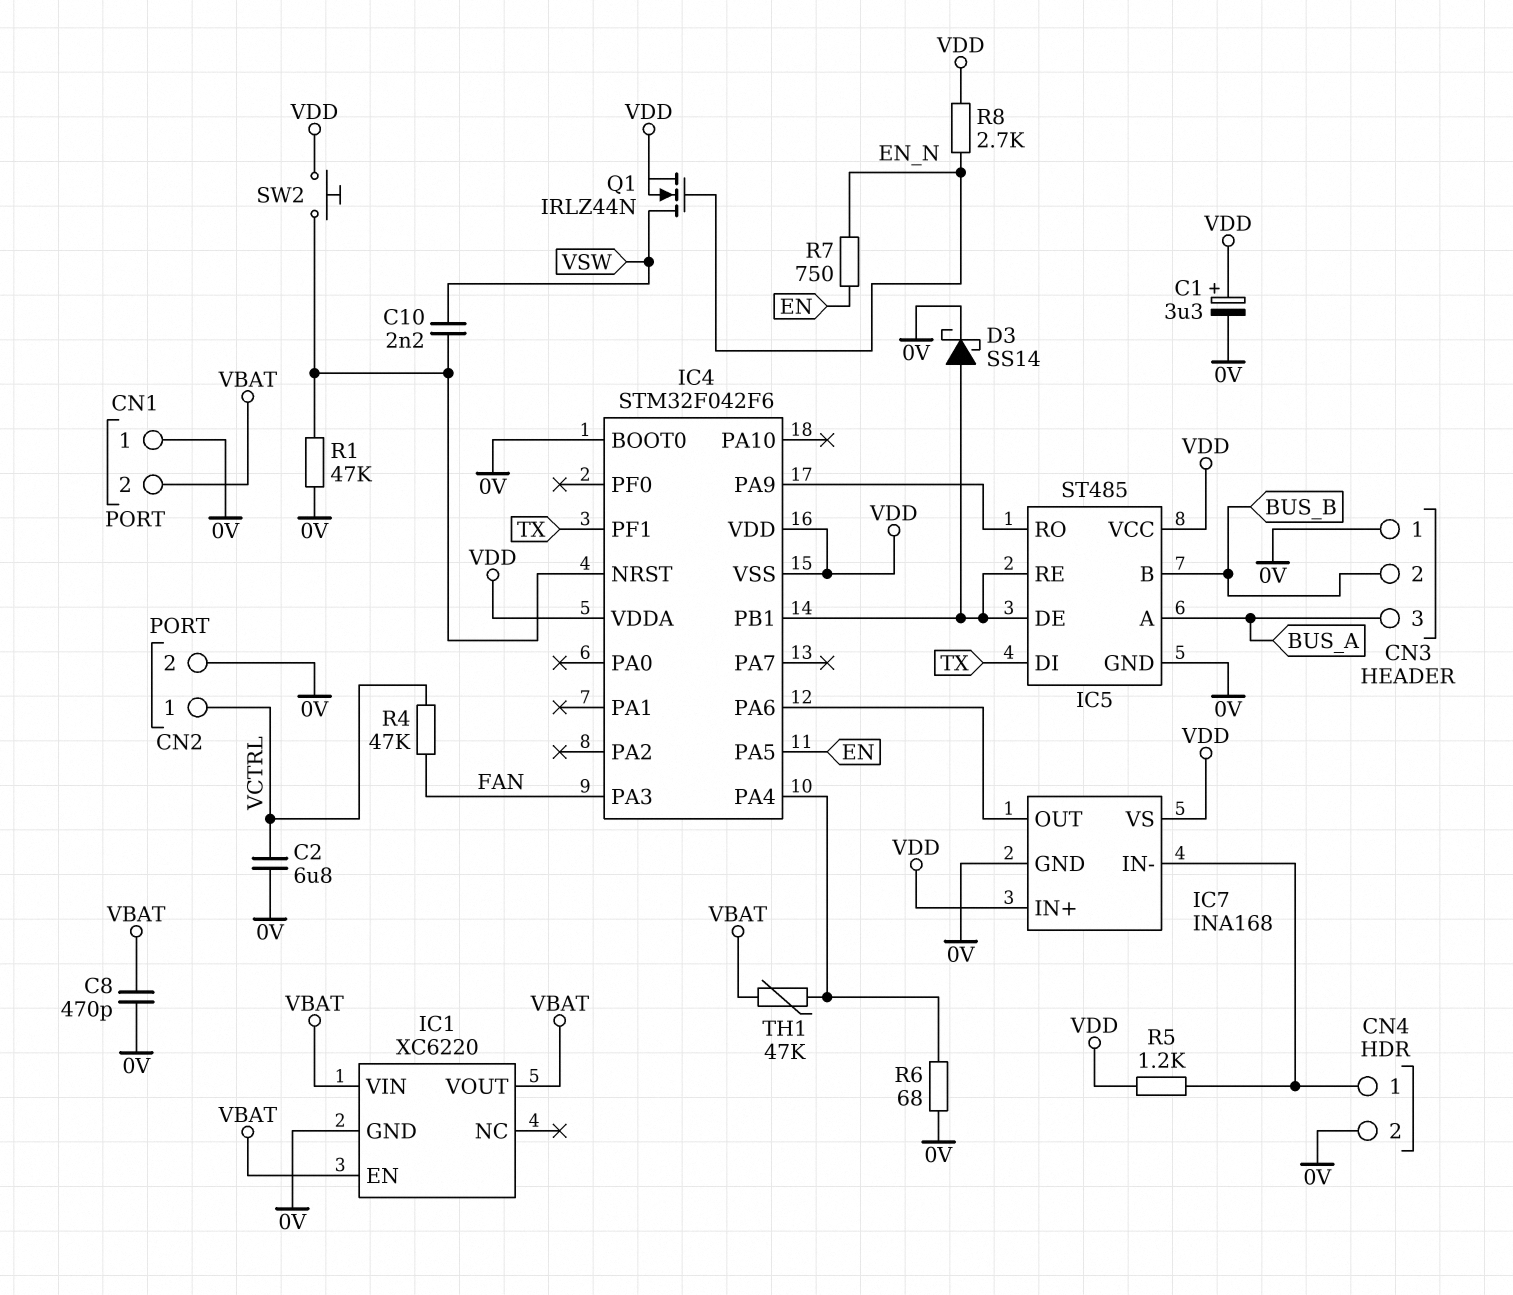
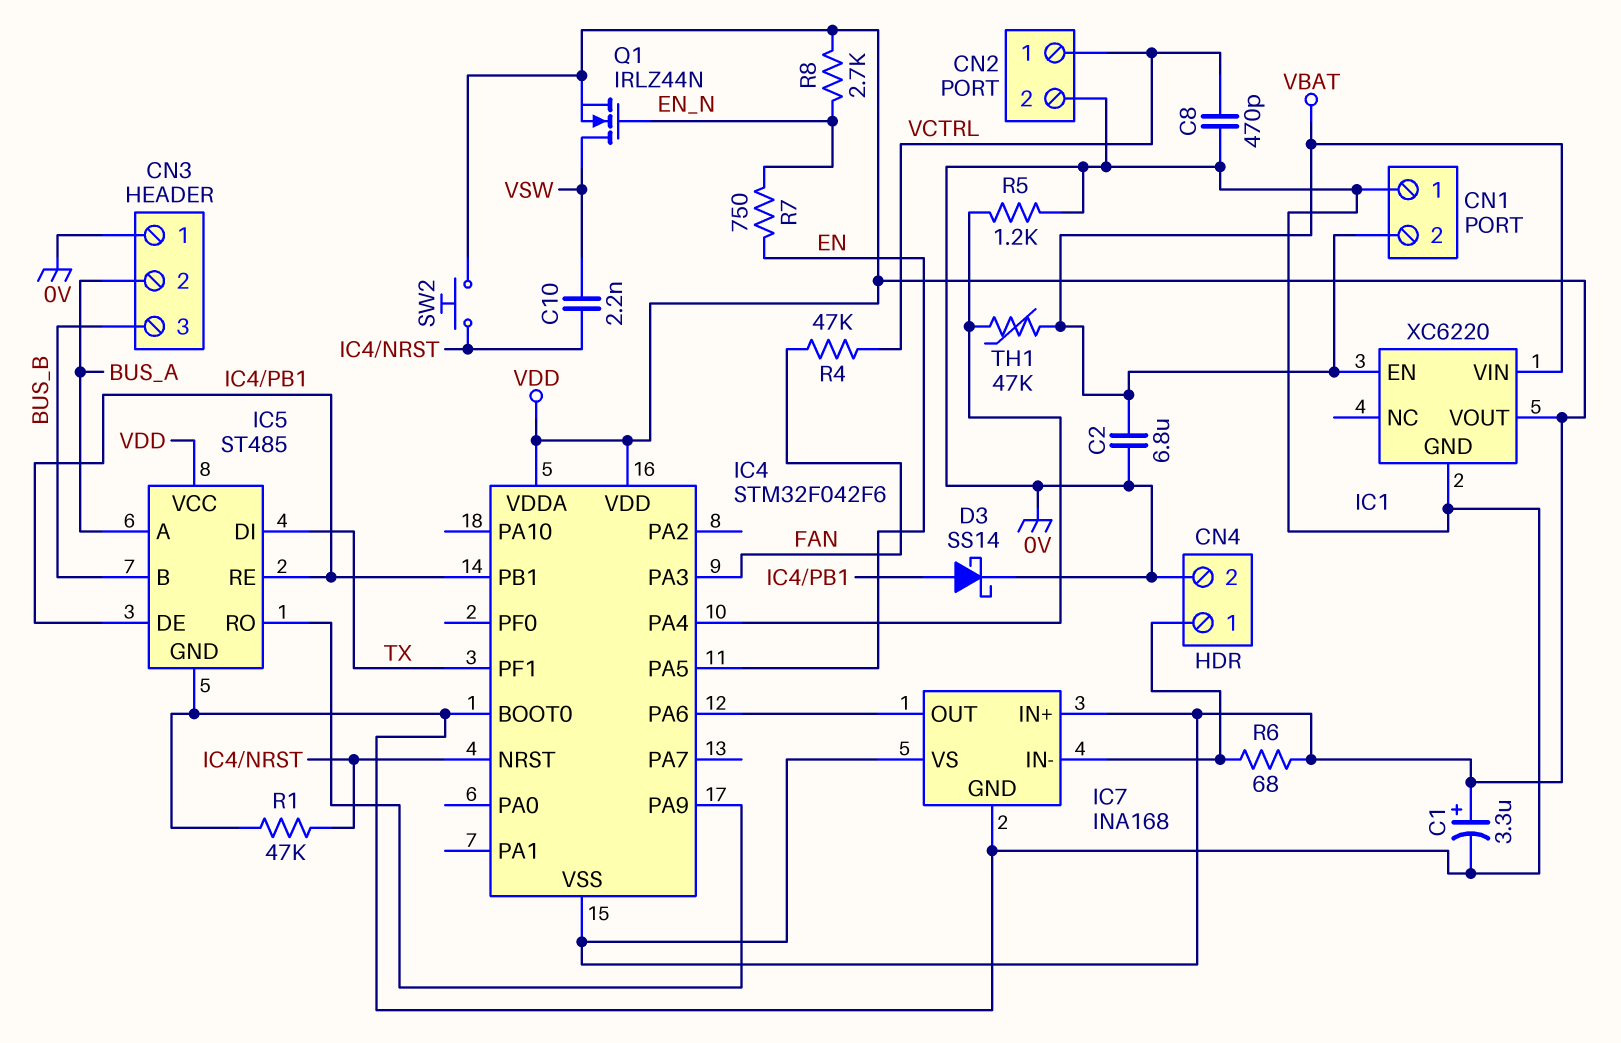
C2: 6.8uF (0V, VCTRL) -> 6.8uF (0V, VBAT)
C8: 470pF (0V, VBAT) -> 470pF (0V, VCTRL)
CN3 pin 2: BUS_B -> BUS_A
CN3 pin 3: BUS_A -> BUS_B
IC1 pin VOUT: VBAT -> VDD
R5: 1.2k (CN4/1, VDD) -> 1.2k (0V, IC4/PA4)
R6: 68 (0V, IC4/PA4) -> 68 (CN4/1, VDD)

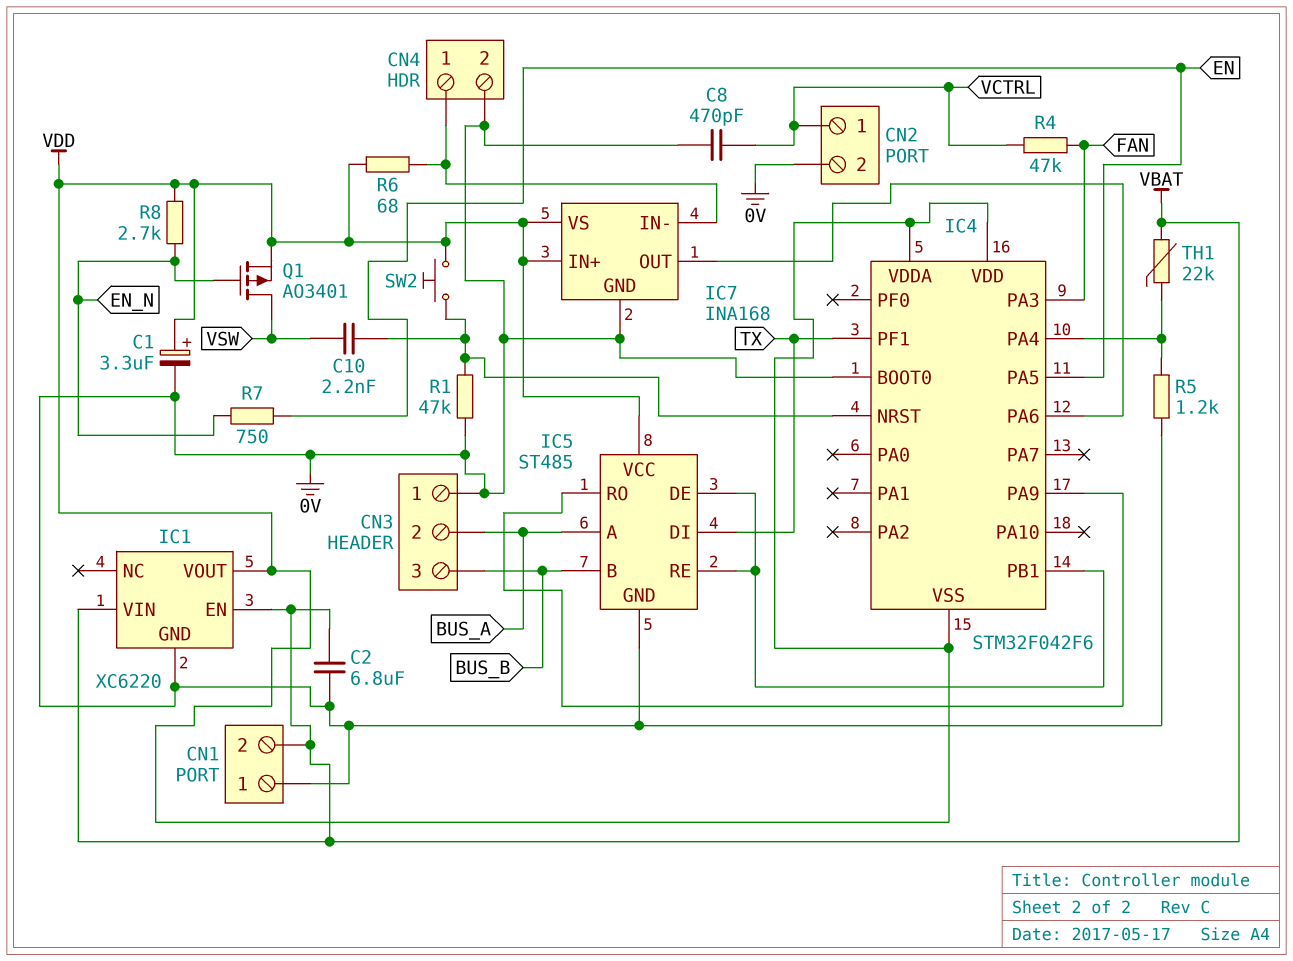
D3: schottky SS14 (A IC4/PB1, K 0V) -> none
Q1: NMOS IRLZ44N (G EN_N, D VSW, S VDD) -> PMOS AO3401 (G EN_N, D VSW, S VDD)
TH1: 47k (IC4/PA4, VBAT) -> 22k (IC4/PA4, VBAT)

